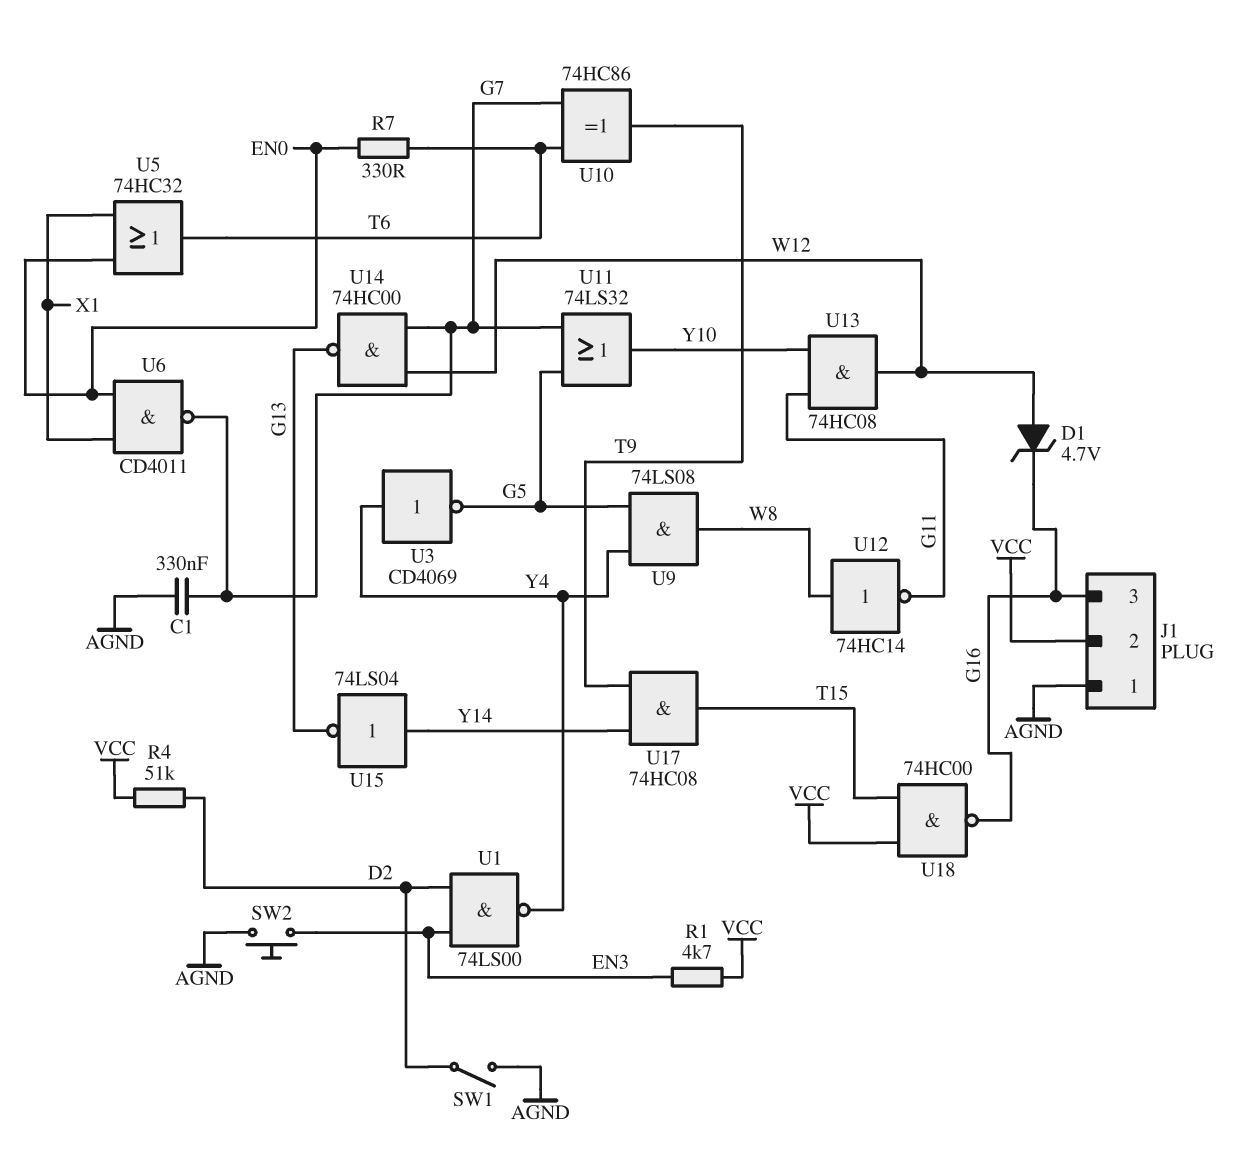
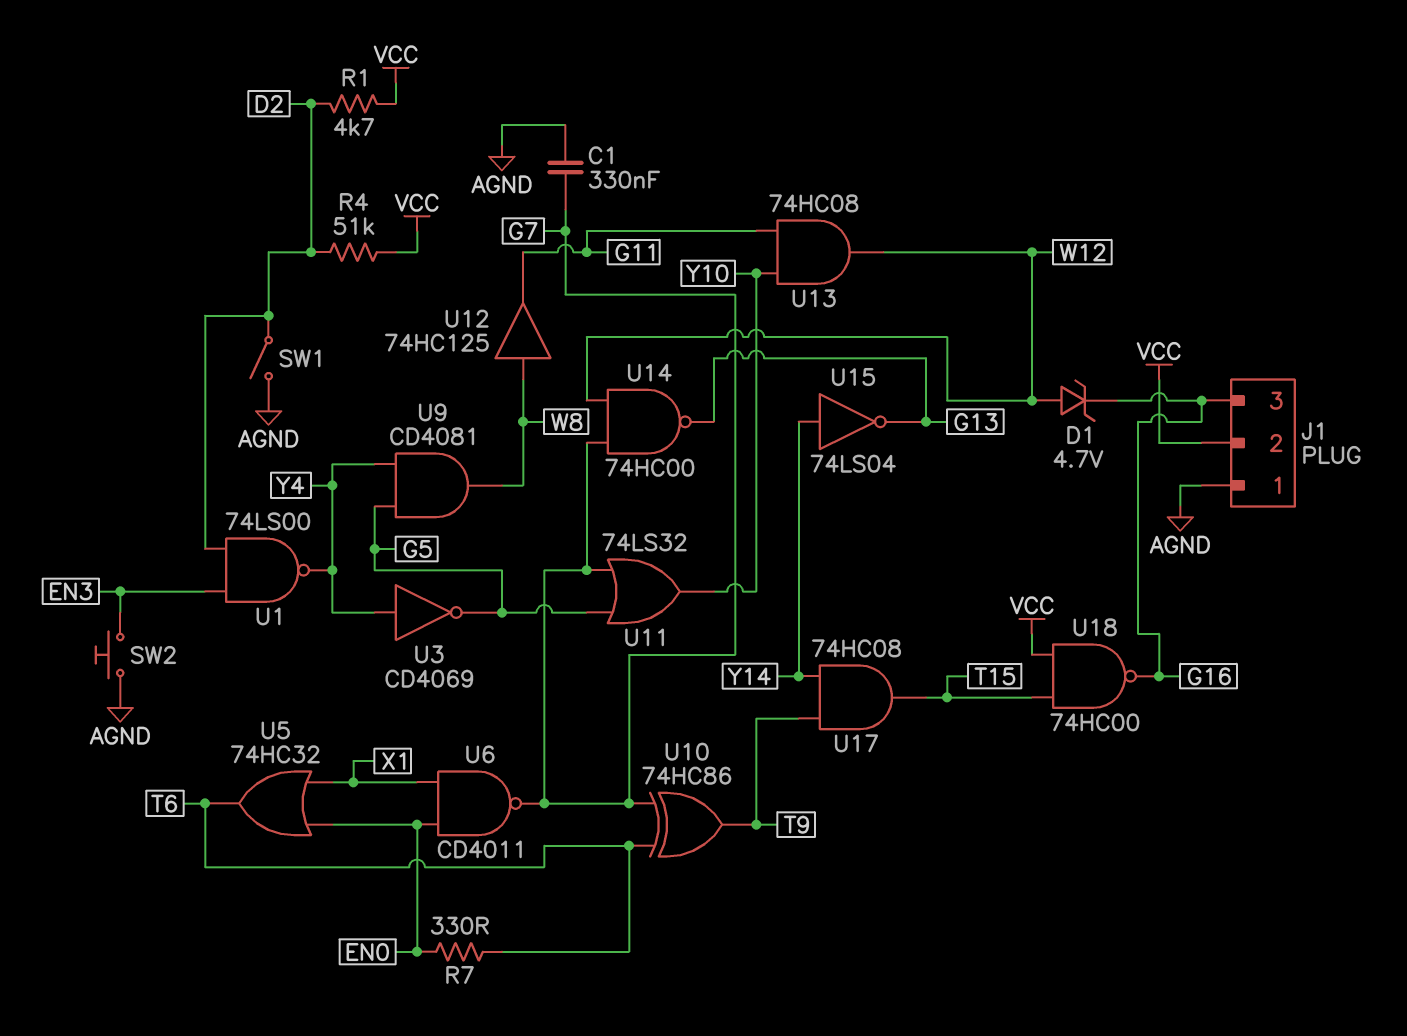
R1: 4.7k (EN3, VCC) -> 4.7k (D2, VCC)
U9: AND 74LS08 (in G5, in Y4, out W8) -> AND CD4081 (in G5, in Y4, out W8)
U12: NOT 74HC14 (in W8, out G11) -> buffer 74HC125 (in W8, out G11)

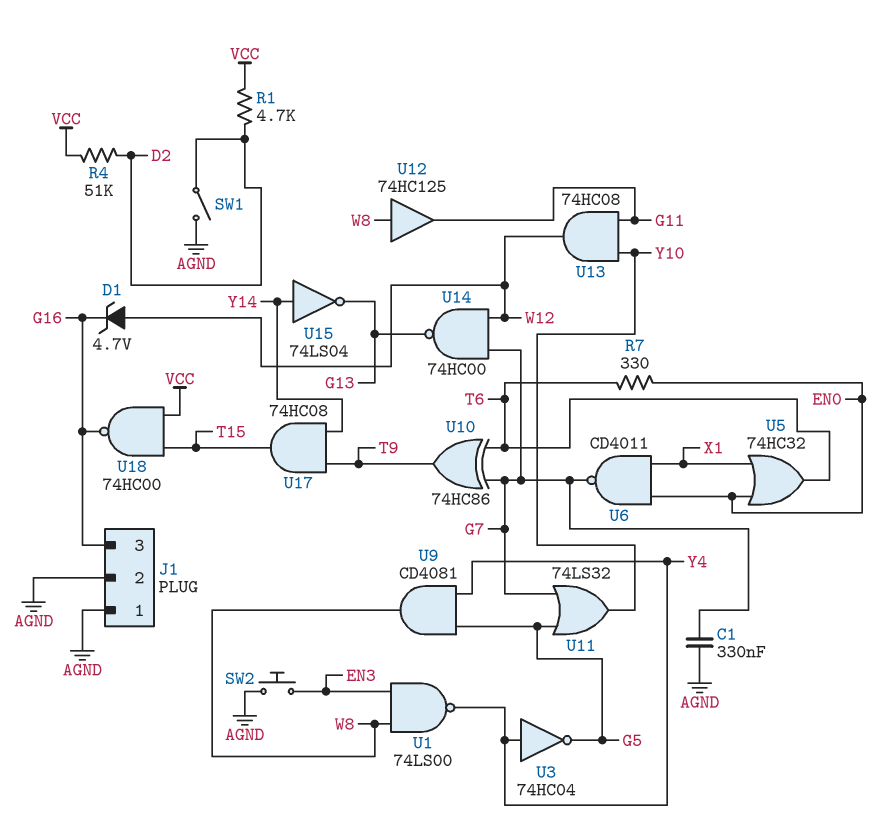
J1 pin 2: VCC -> AGND
U1: NAND 74LS00 (in D2, in EN3, out Y4) -> NAND 74LS00 (in EN3, in W8, out Y4)
U3: NOT CD4069 (in Y4, out G5) -> NOT 74HC04 (in Y4, out G5)

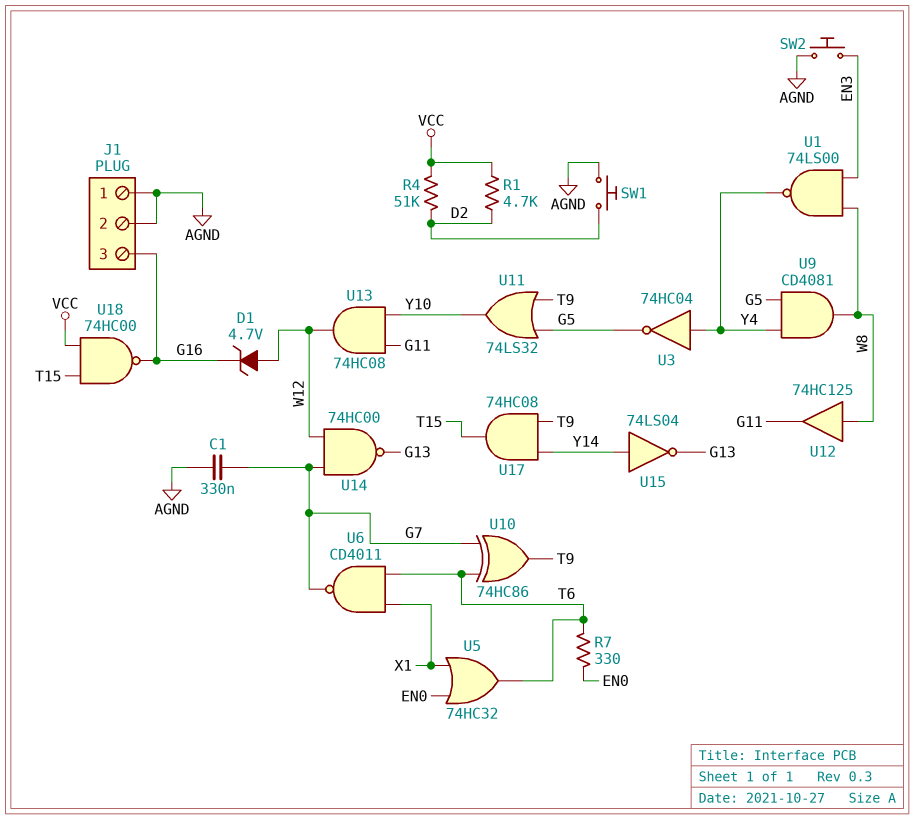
SW1: switch (AGND, D2) -> button (AGND, D2)
U6: NAND CD4011 (in EN0, in X1, out G7) -> NAND CD4011 (in T6, in X1, out G7)
U11: OR 74LS32 (in G5, in G7, out Y10) -> OR 74LS32 (in G5, in T9, out Y10)

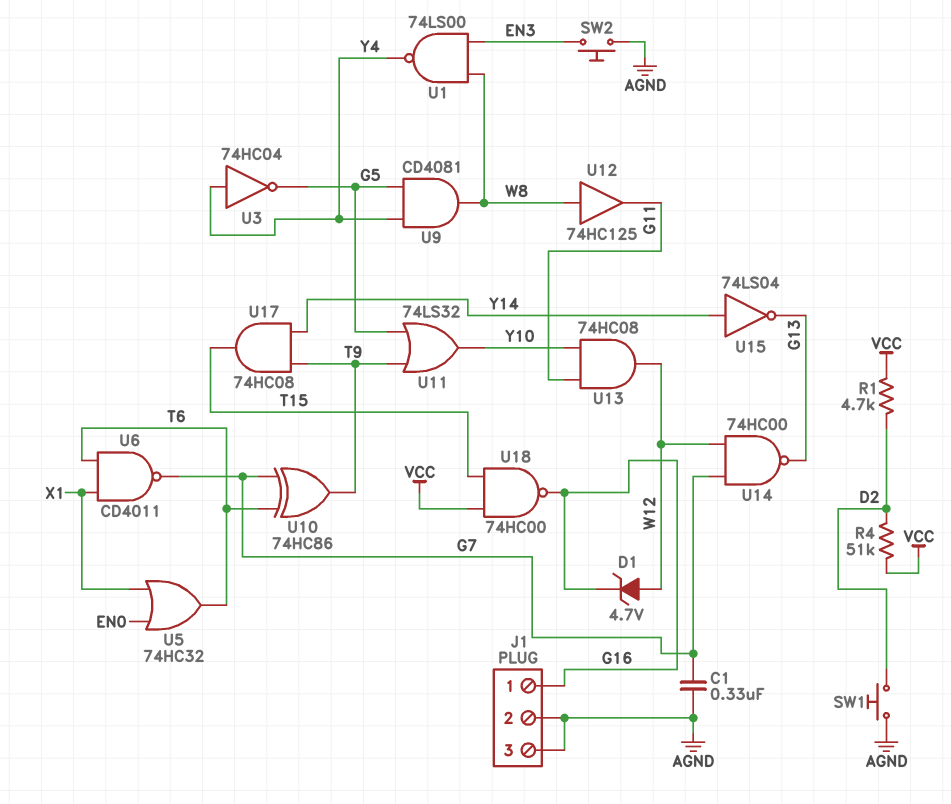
J1 pin 1: AGND -> G16
J1 pin 3: G16 -> AGND
R7: 330 (EN0, T6) -> none

